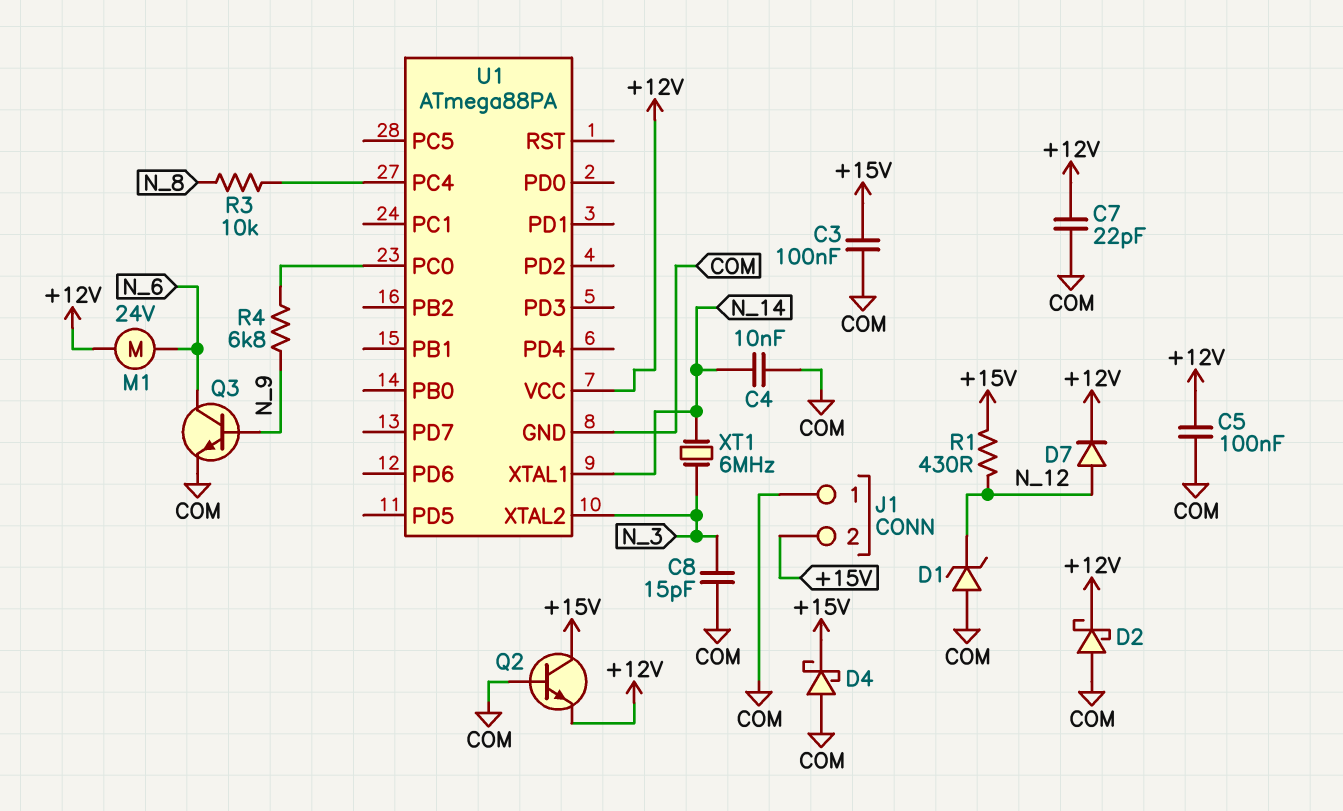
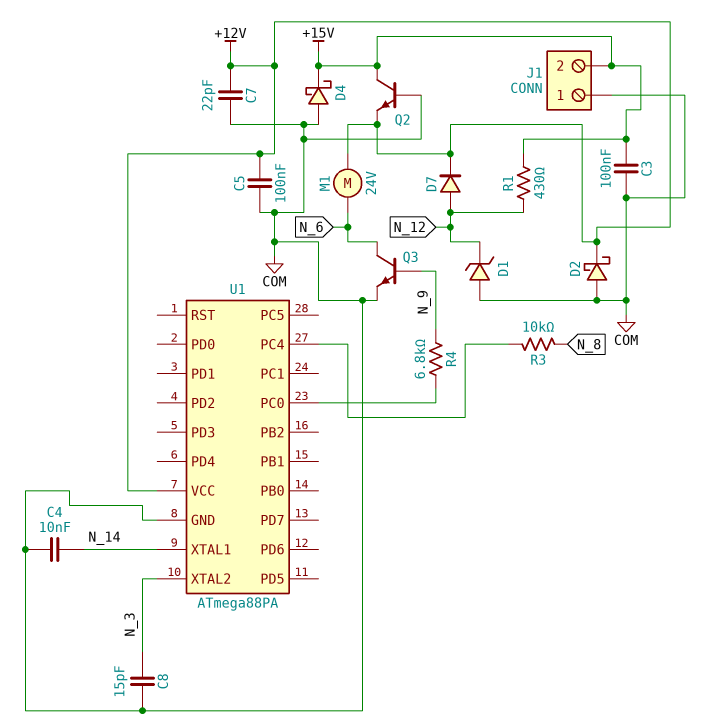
XT1: 6MHz (N_3, N_14) -> none

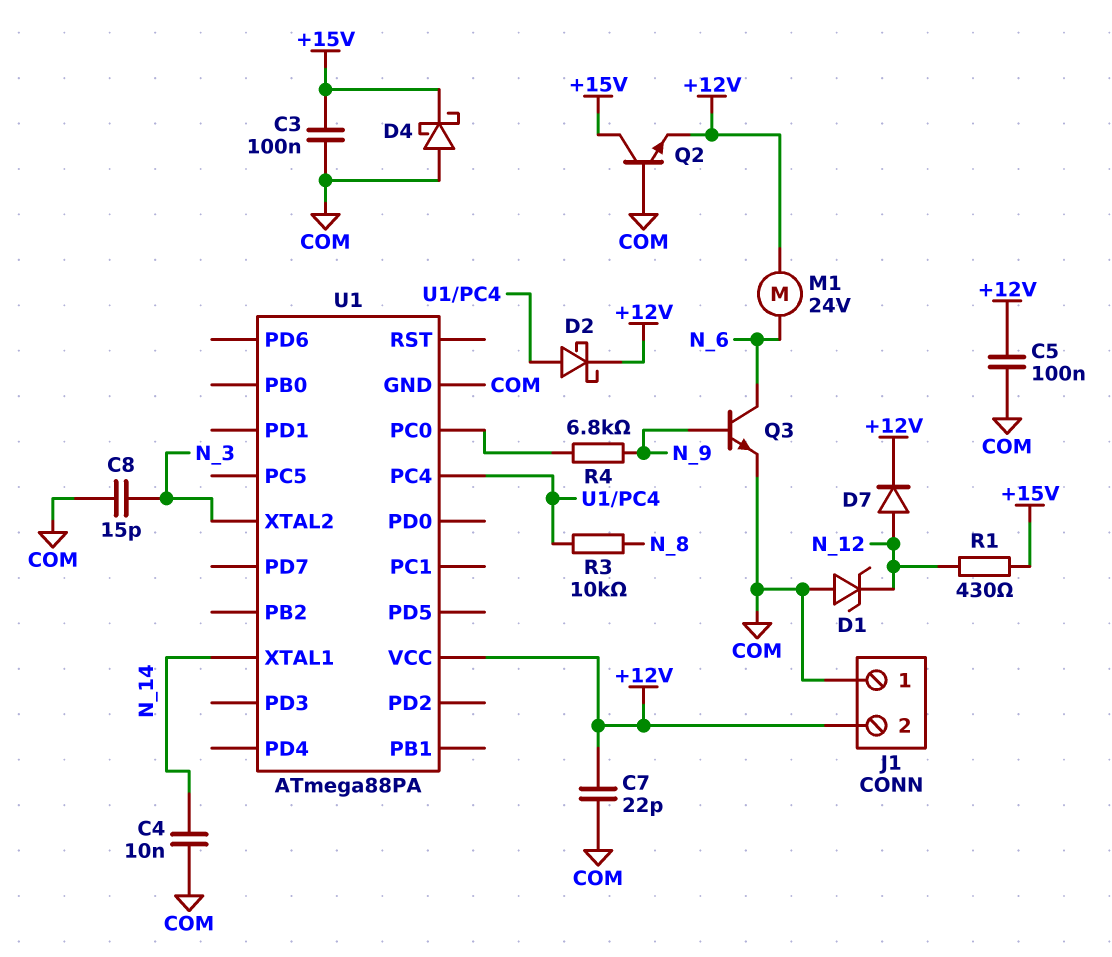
D2: schottky (A COM, K +12V) -> schottky (A U1/PC4, K +12V)
J1 pin 2: +15V -> +12V

